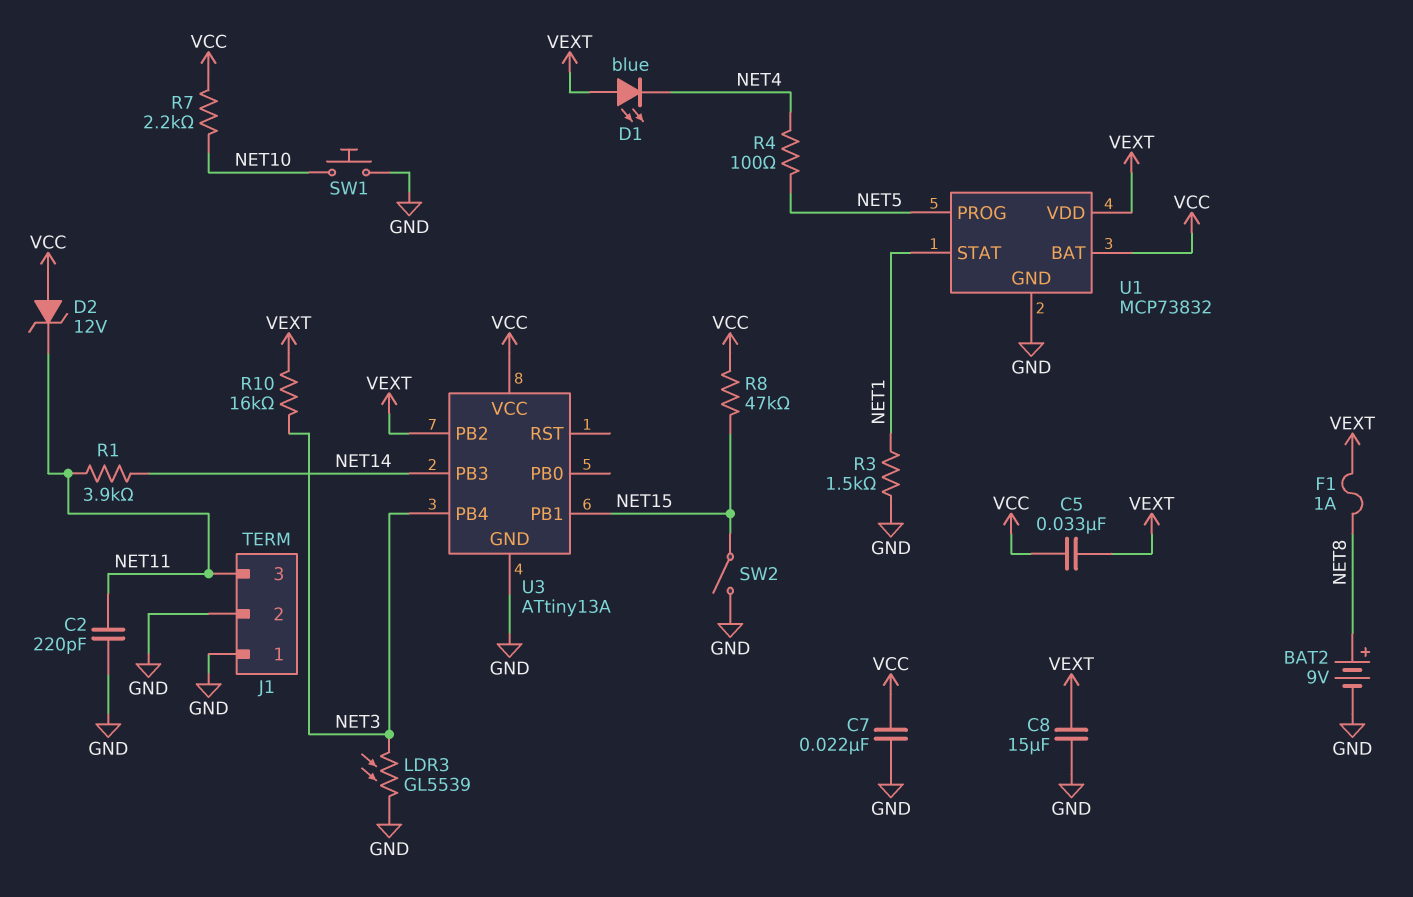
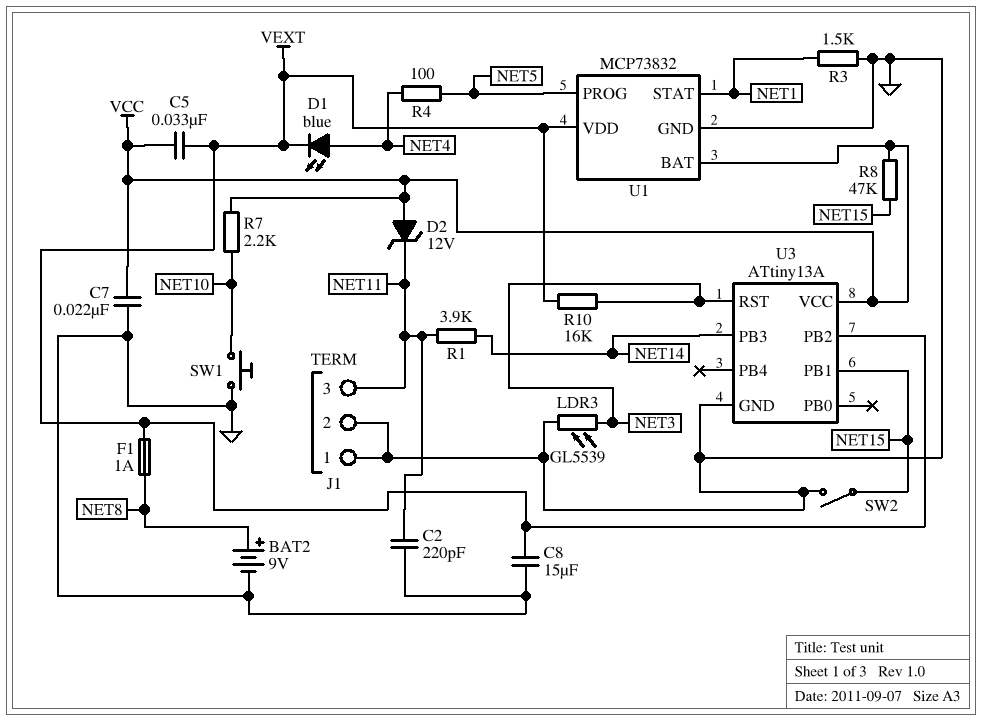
D1: LED blue (A VEXT, K NET4) -> LED blue (A NET4, K VEXT)
U3 pin PB4: NET3 -> none
U3 pin RST: none -> NET3

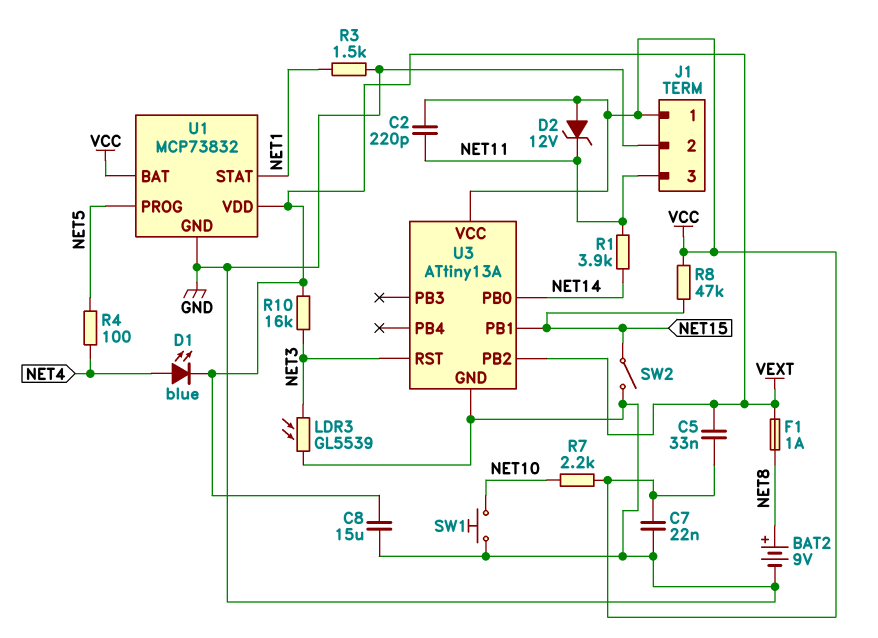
C2: 220pF (GND, NET11) -> 220pF (NET11, VCC)
J1 pin 1: GND -> VCC
U3 pin PB0: none -> NET14
U3 pin PB3: NET14 -> none

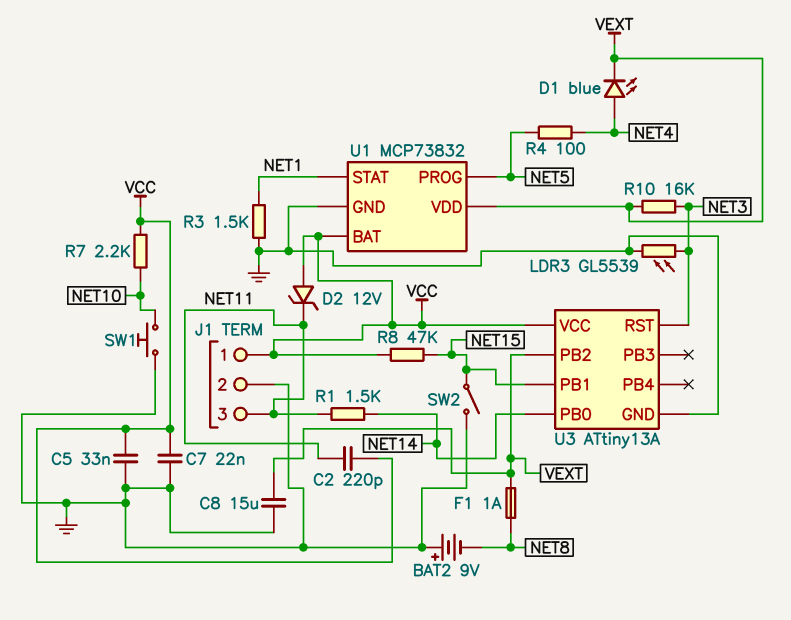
BAT2: 9V (plus NET8, minus GND) -> 9V (plus GND, minus NET8)
C5: 33nF (VCC, VEXT) -> 33nF (GND, VCC)
R1: 3.9k (NET11, NET14) -> 1.5k (NET11, NET14)

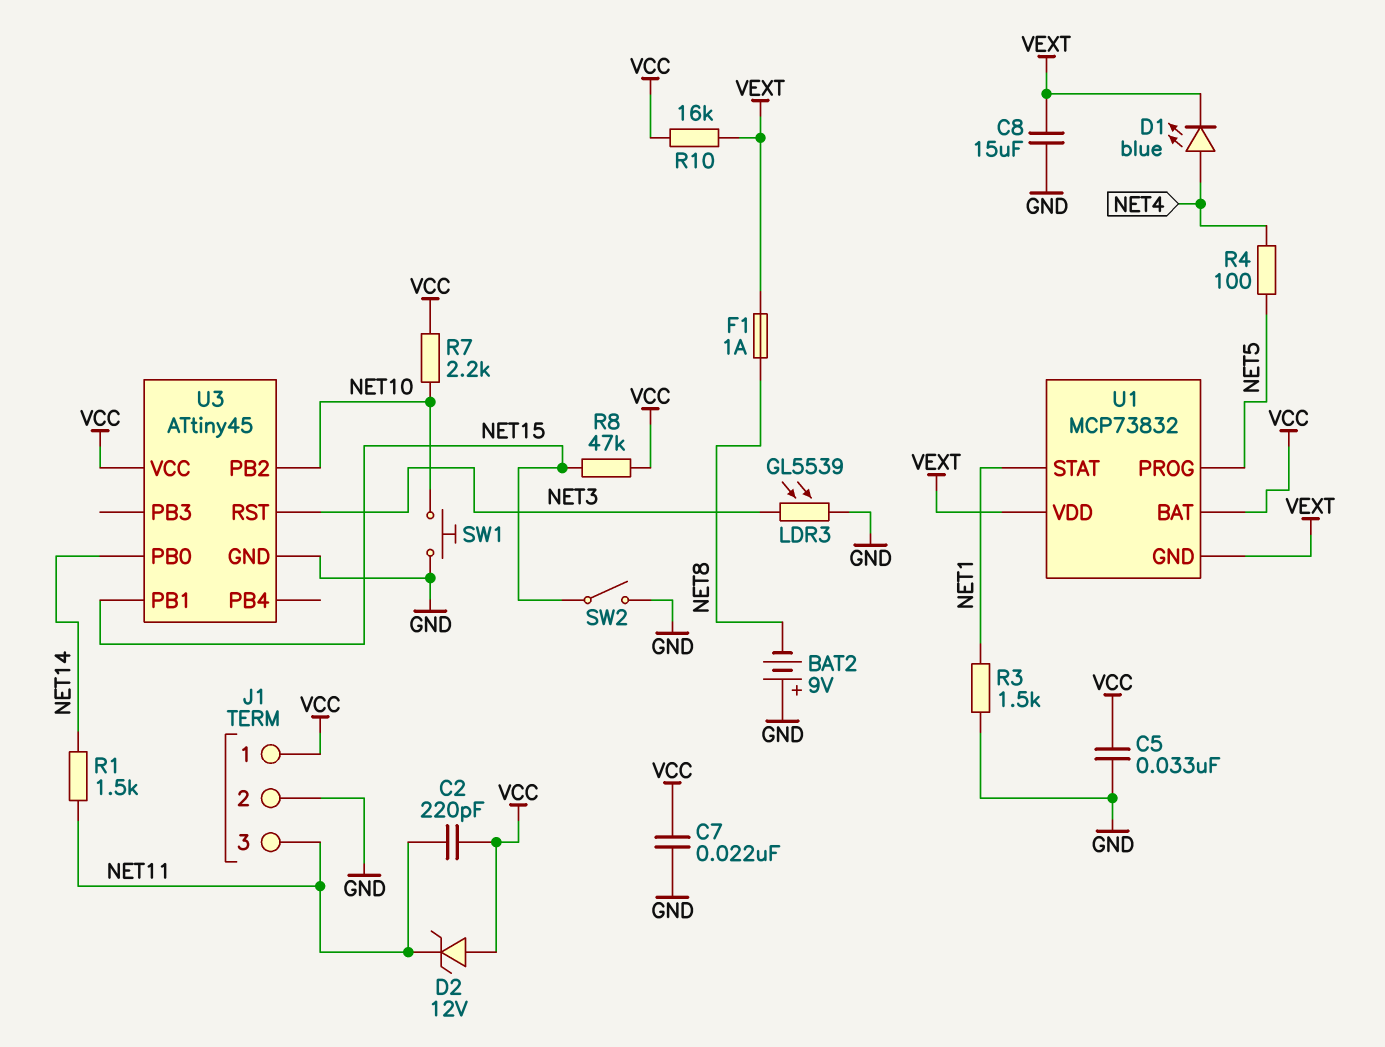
R10: 16k (NET3, VEXT) -> 16k (VCC, VEXT)
U1 pin GND: GND -> VEXT
U3: ATtiny13A -> ATtiny45
U3 pin PB2: VEXT -> NET10

